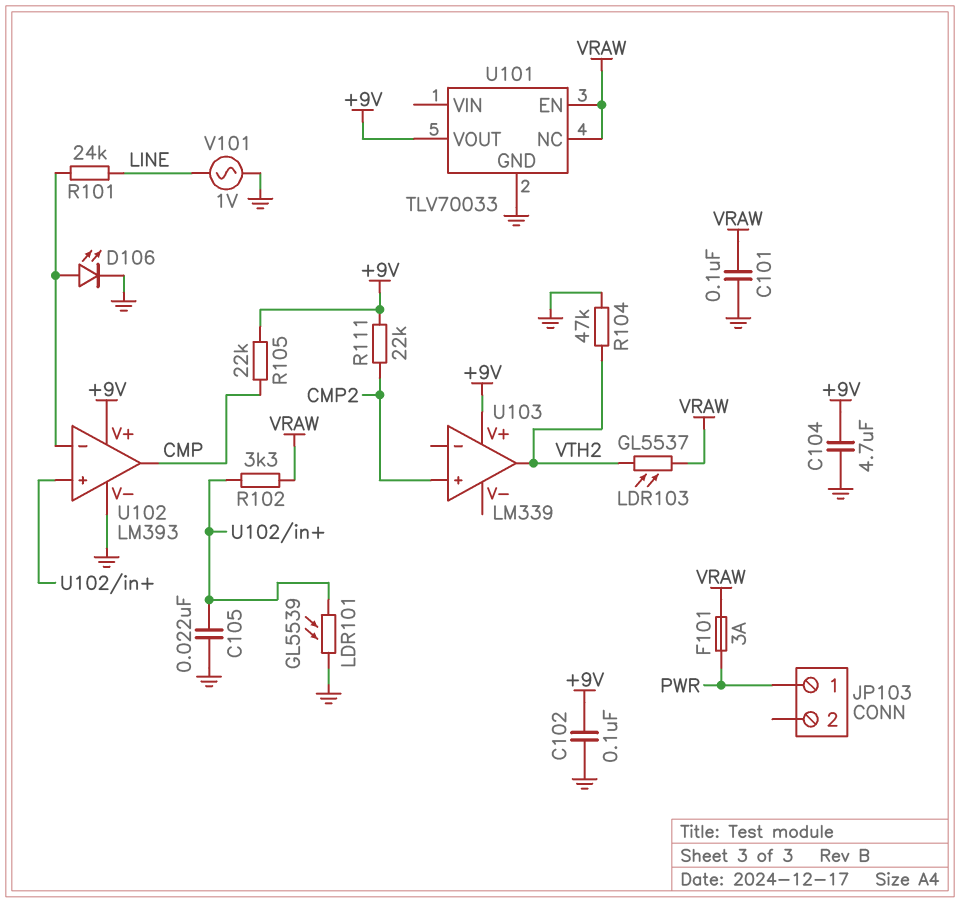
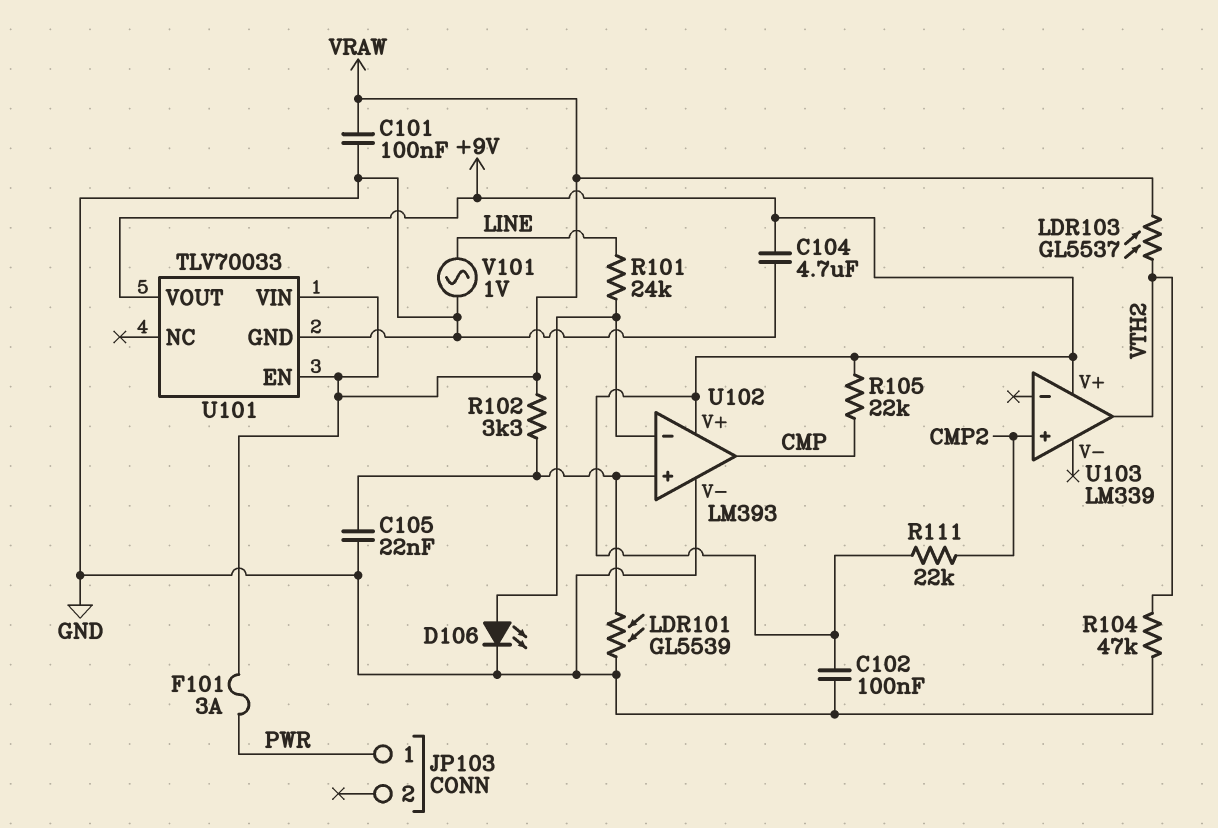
U101 pin NC: VRAW -> none
U101 pin VIN: none -> VRAW

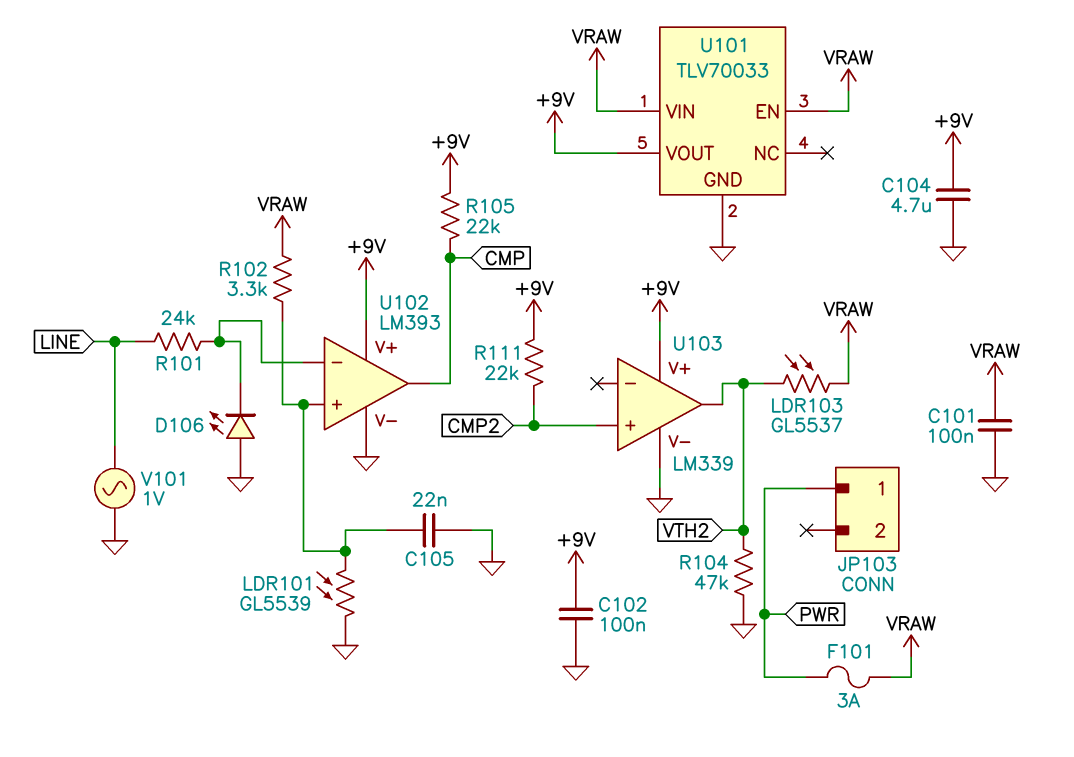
D106: LED (A U102/in-, K GND) -> LED (A GND, K U102/in-)
U103 pin V-: none -> GND

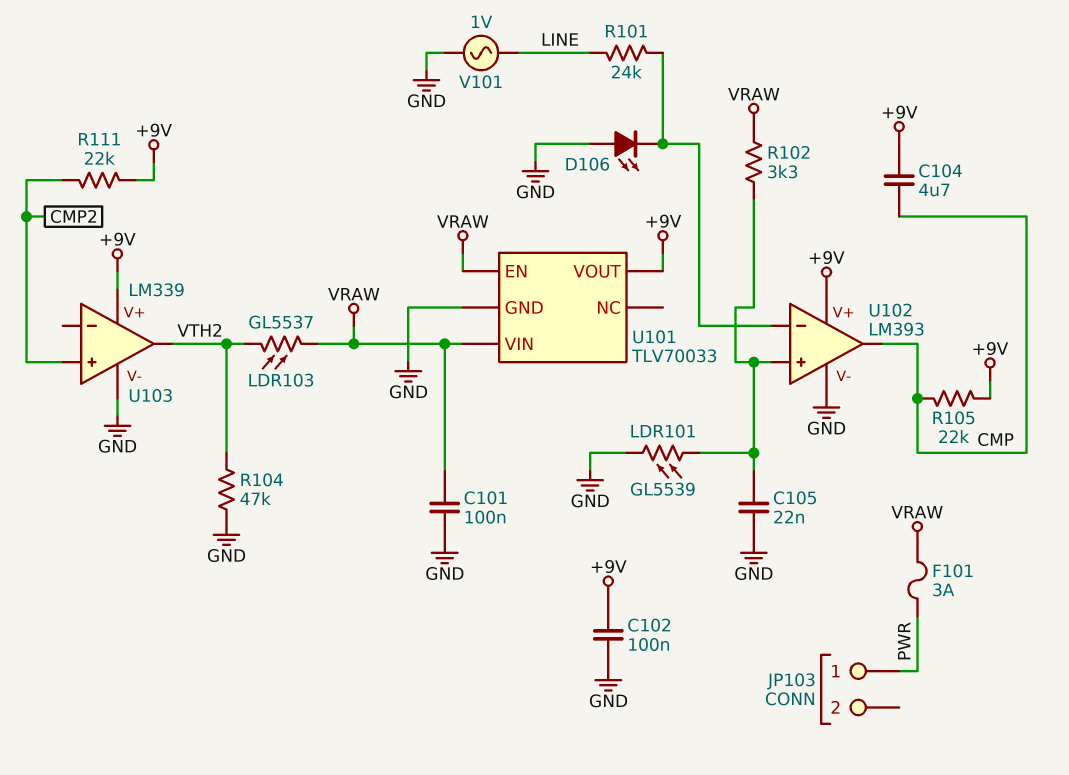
C104: 4.7uF (+9V, GND) -> 4.7uF (+9V, CMP)

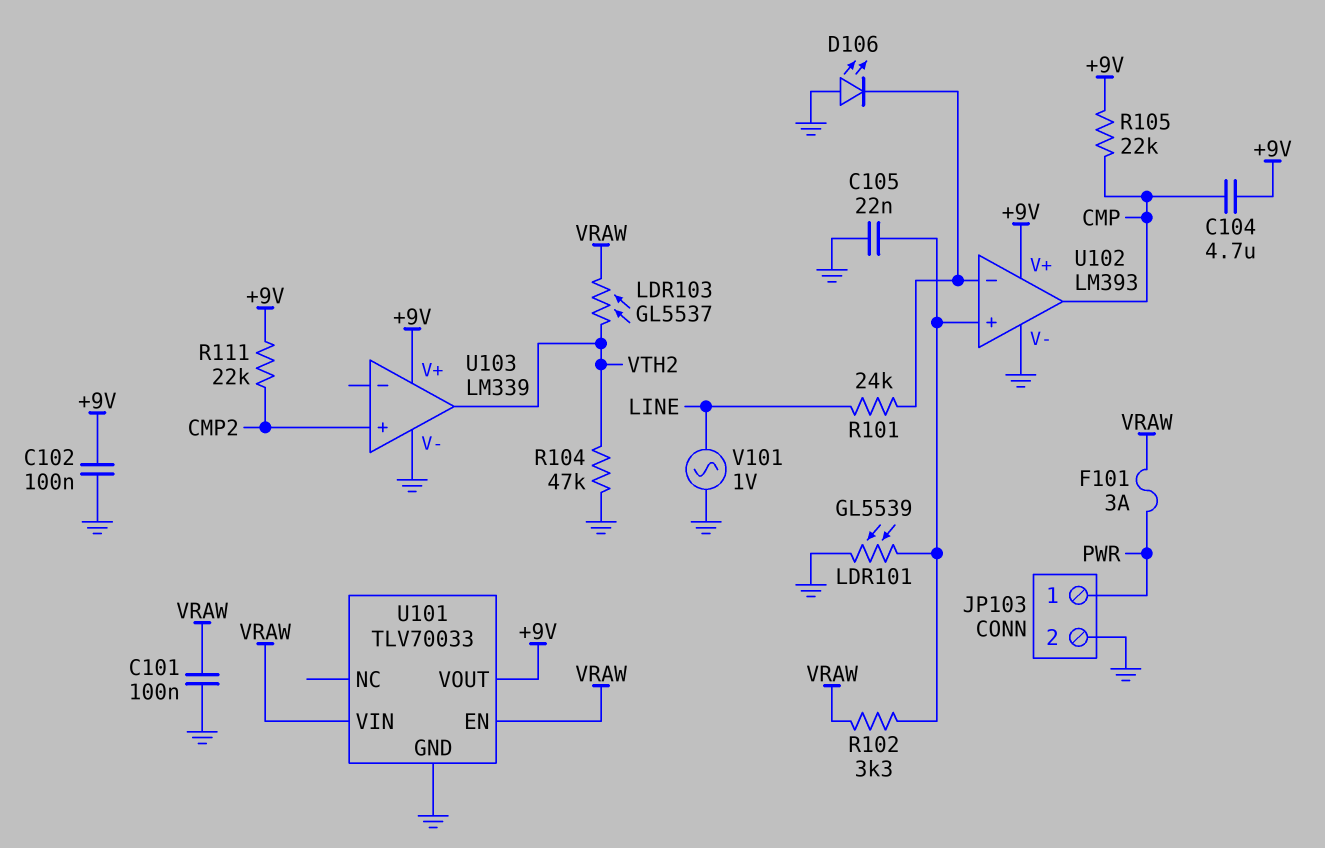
JP103 pin 2: none -> GND

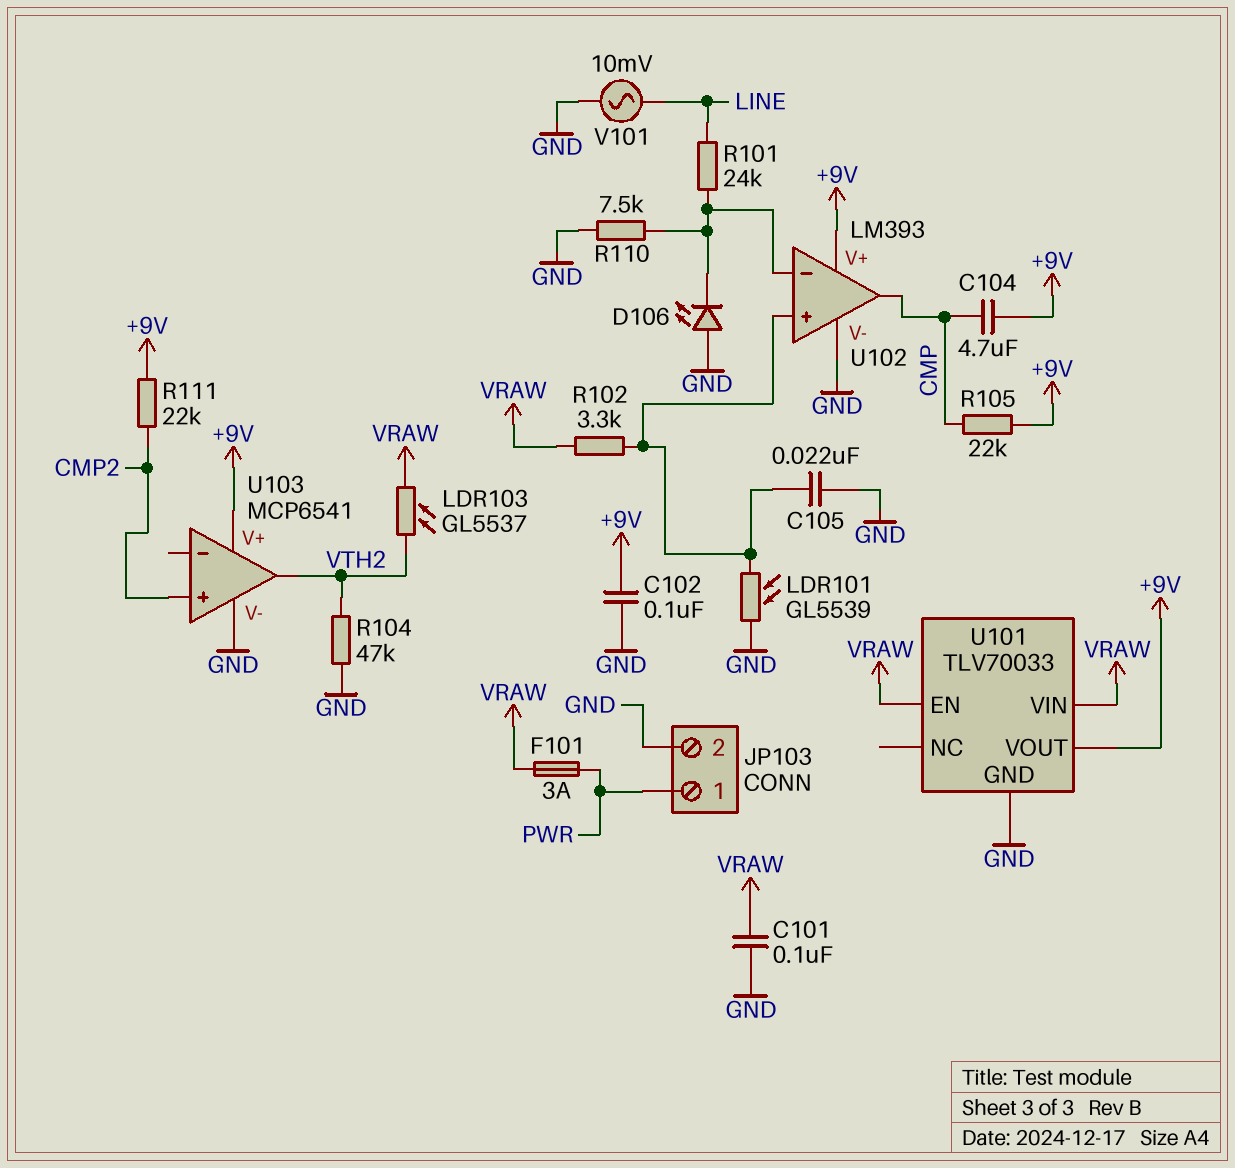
R110: none -> 7.5k (GND, U102/in-)
U103: LM339 -> MCP6541
V101: AC 1V (GND, LINE) -> AC 10mV (GND, LINE)

